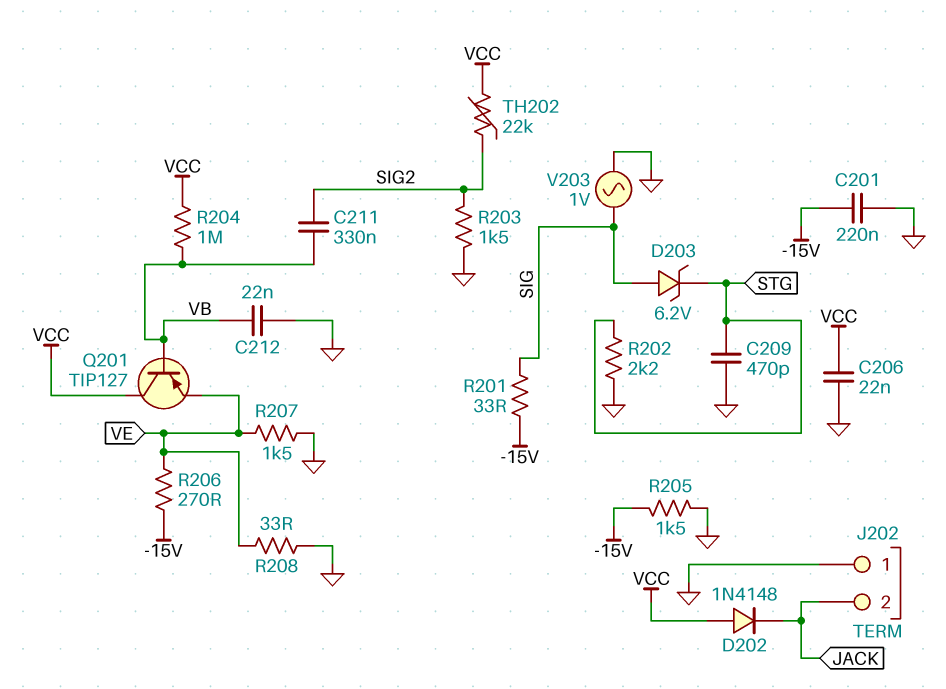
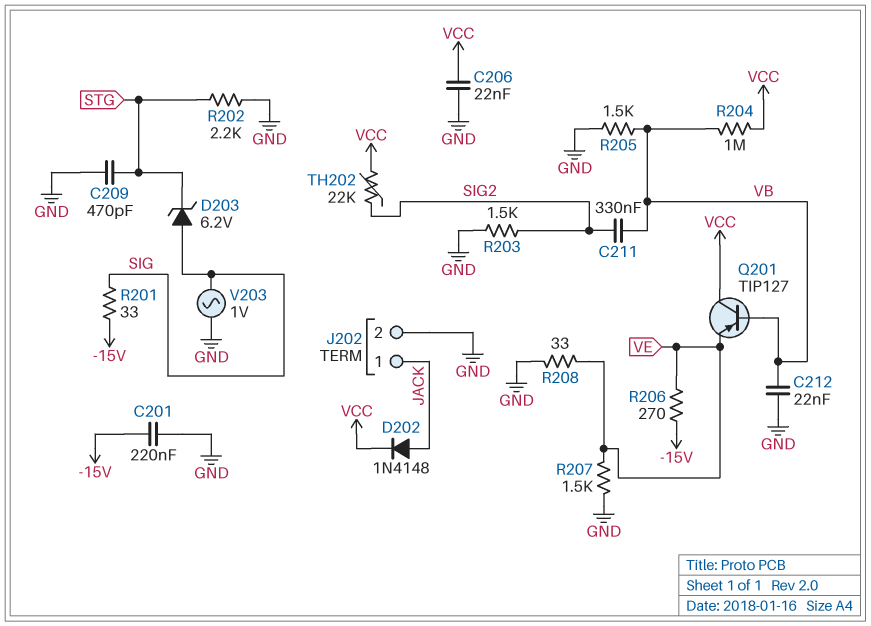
D202: diode 1N4148 (A VCC, K JACK) -> diode 1N4148 (A JACK, K VCC)
J202 pin 1: GND -> JACK
J202 pin 2: JACK -> GND
R205: 1.5k (-15V, GND) -> 1.5k (GND, VB)

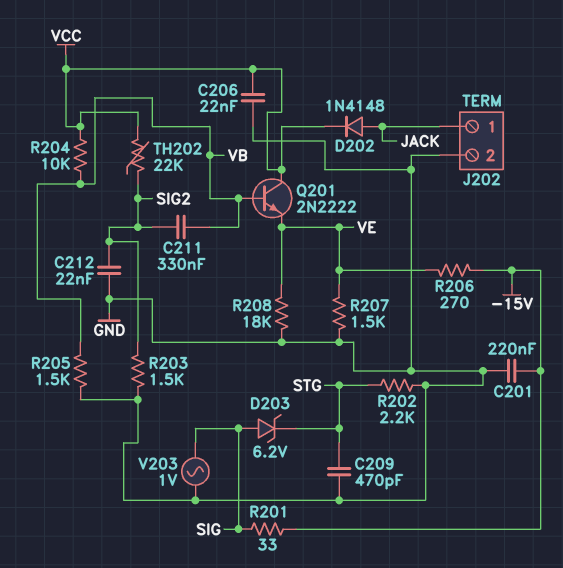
C212: 22nF (GND, VB) -> 22nF (GND, SIG2)
Q201: PNP TIP127 (B VB, C VCC, E VE) -> NPN 2N2222 (B VB, C VCC, E VE)
R204: 1M (VB, VCC) -> 10k (VB, VCC)
R208: 33 (GND, VE) -> 18k (GND, VE)

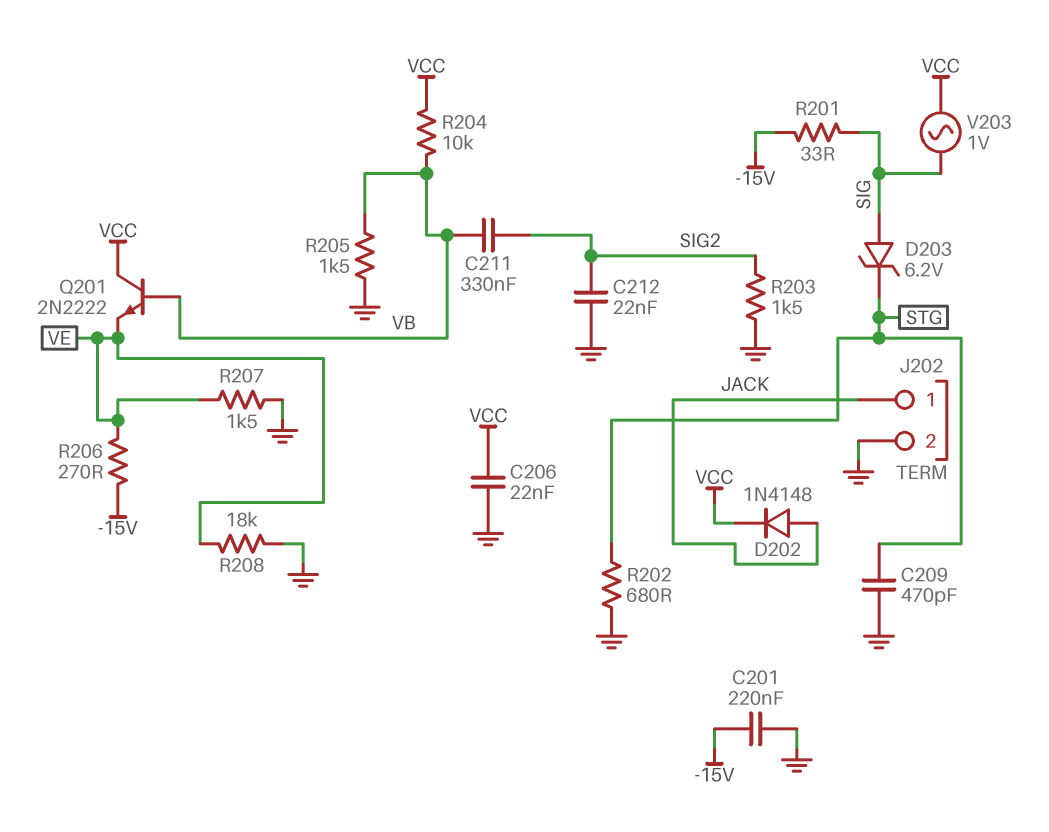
R202: 2.2k (GND, STG) -> 680 (GND, STG)
TH202: 22k (SIG2, VCC) -> none
V203: AC 1V (GND, SIG) -> AC 1V (SIG, VCC)

